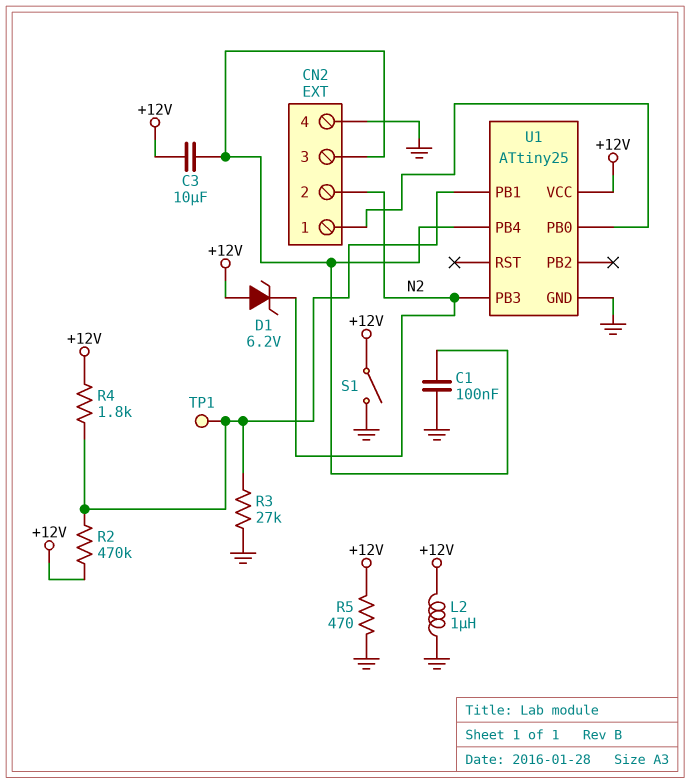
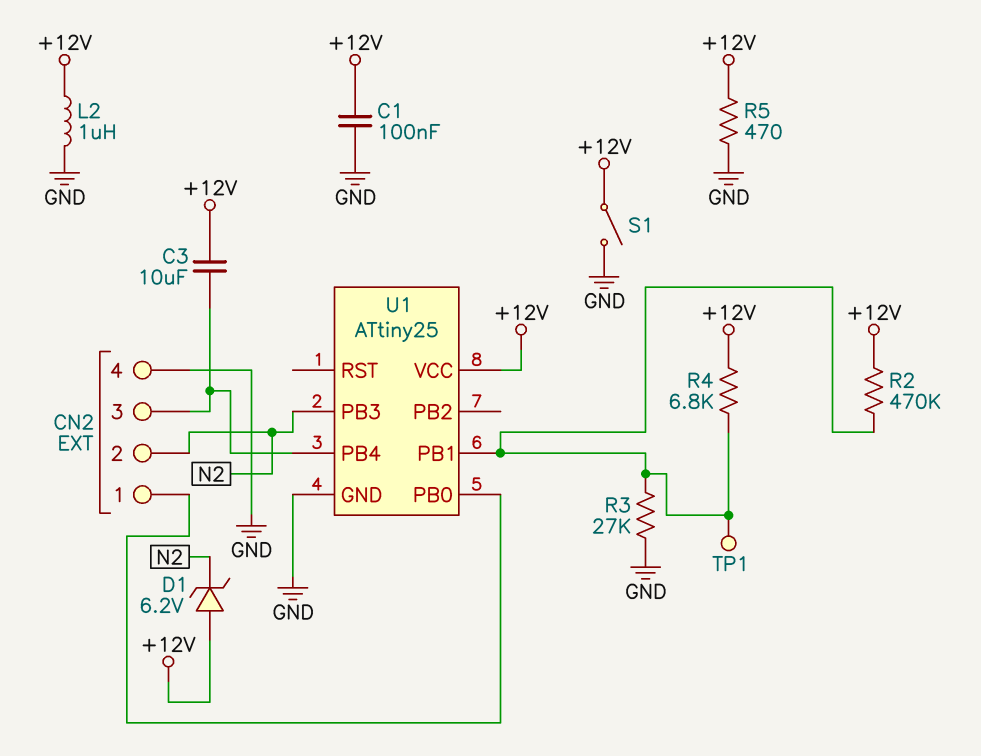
C1: 100nF (CN2/3, GND) -> 100nF (+12V, GND)
R4: 1.8k (+12V, U1/PB1) -> 6.8k (+12V, U1/PB1)

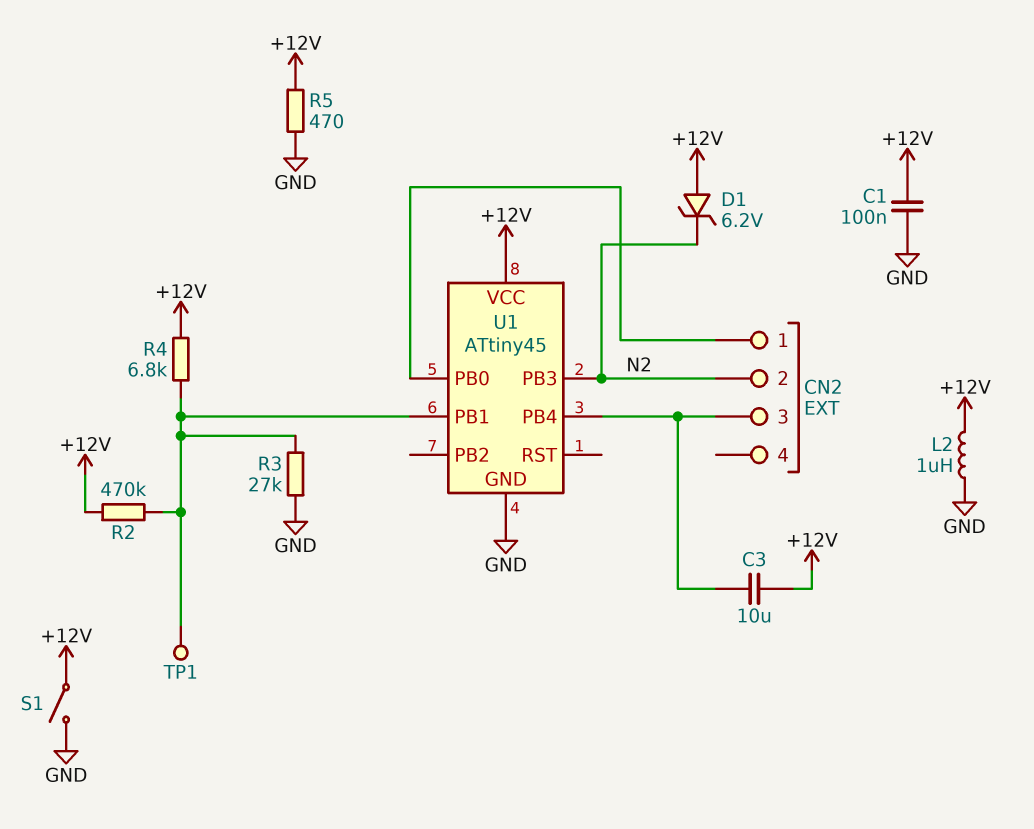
CN2 pin 4: GND -> none
U1: ATtiny25 -> ATtiny45

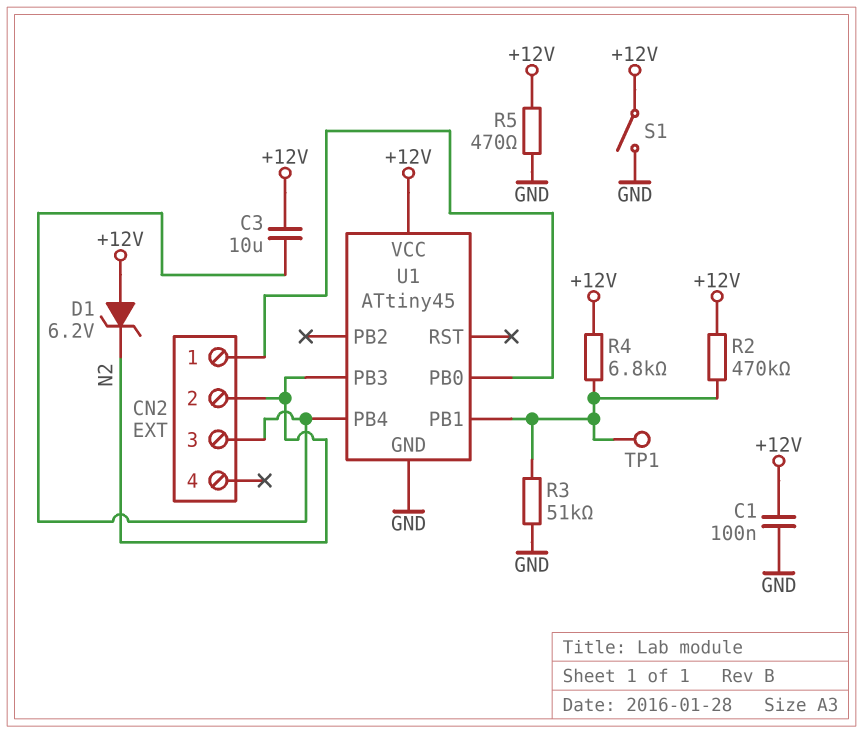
L2: 1uH (+12V, GND) -> none
R3: 27k (GND, U1/PB1) -> 51k (GND, U1/PB1)

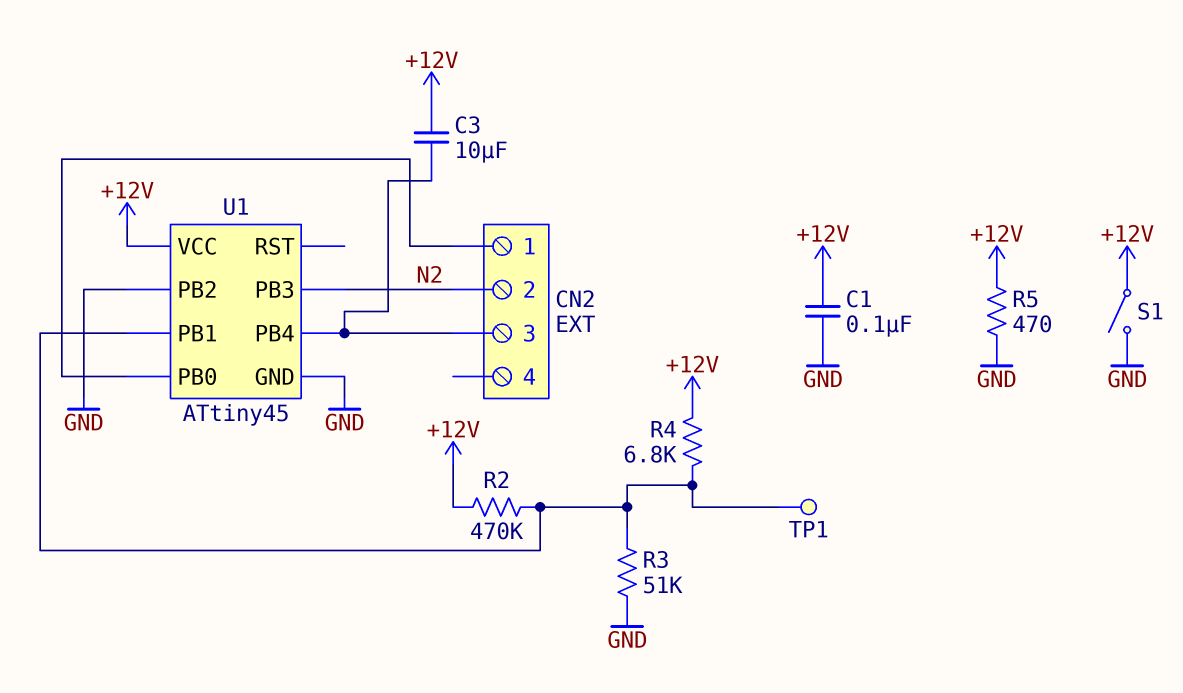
D1: zener 6.2V (A +12V, K N2) -> none
U1 pin PB2: none -> GND

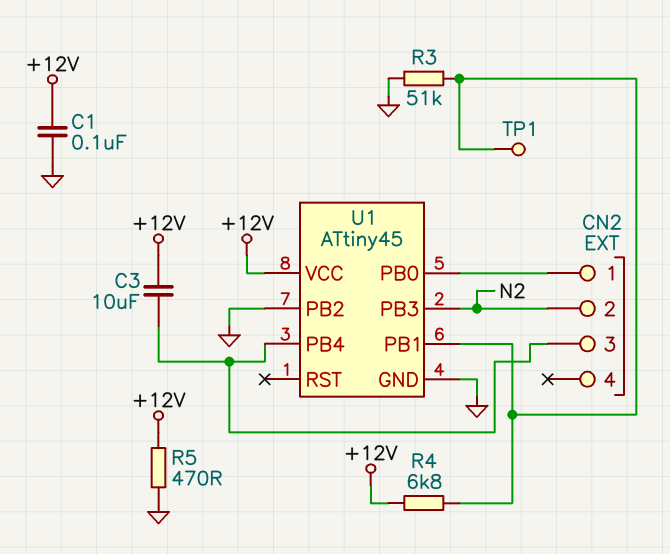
R2: 470k (+12V, U1/PB1) -> none
S1: switch (+12V, GND) -> none

